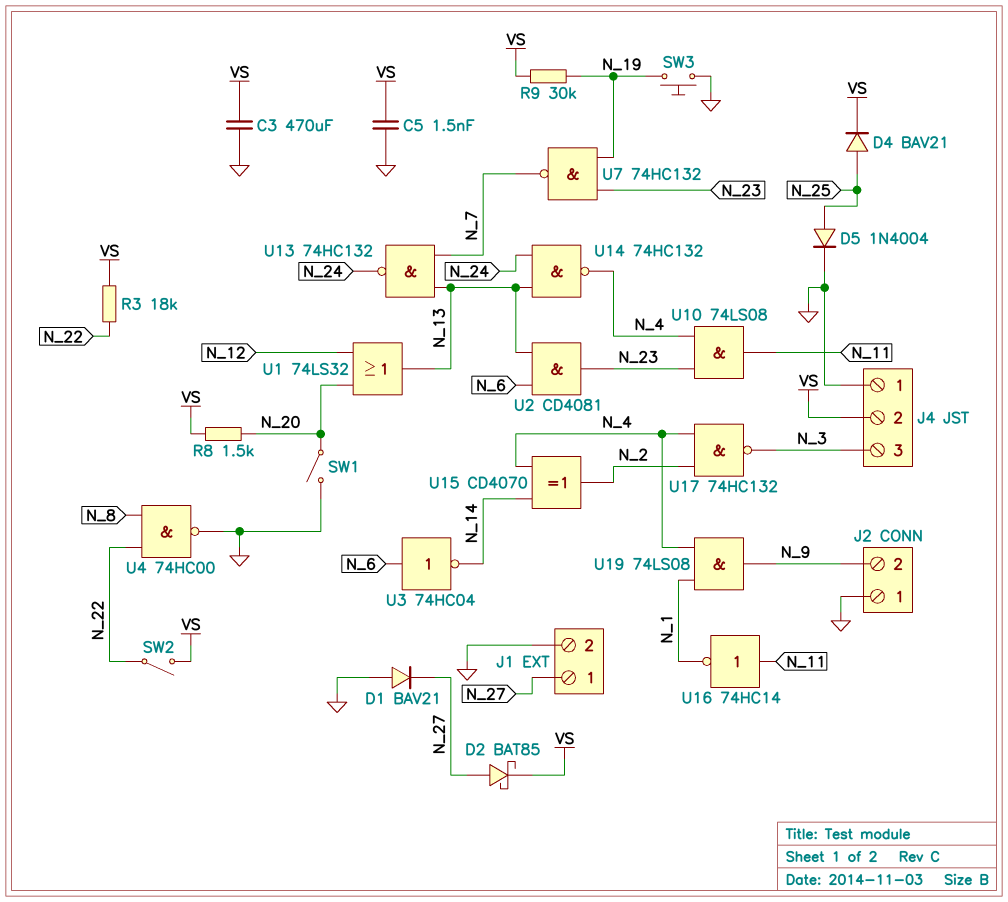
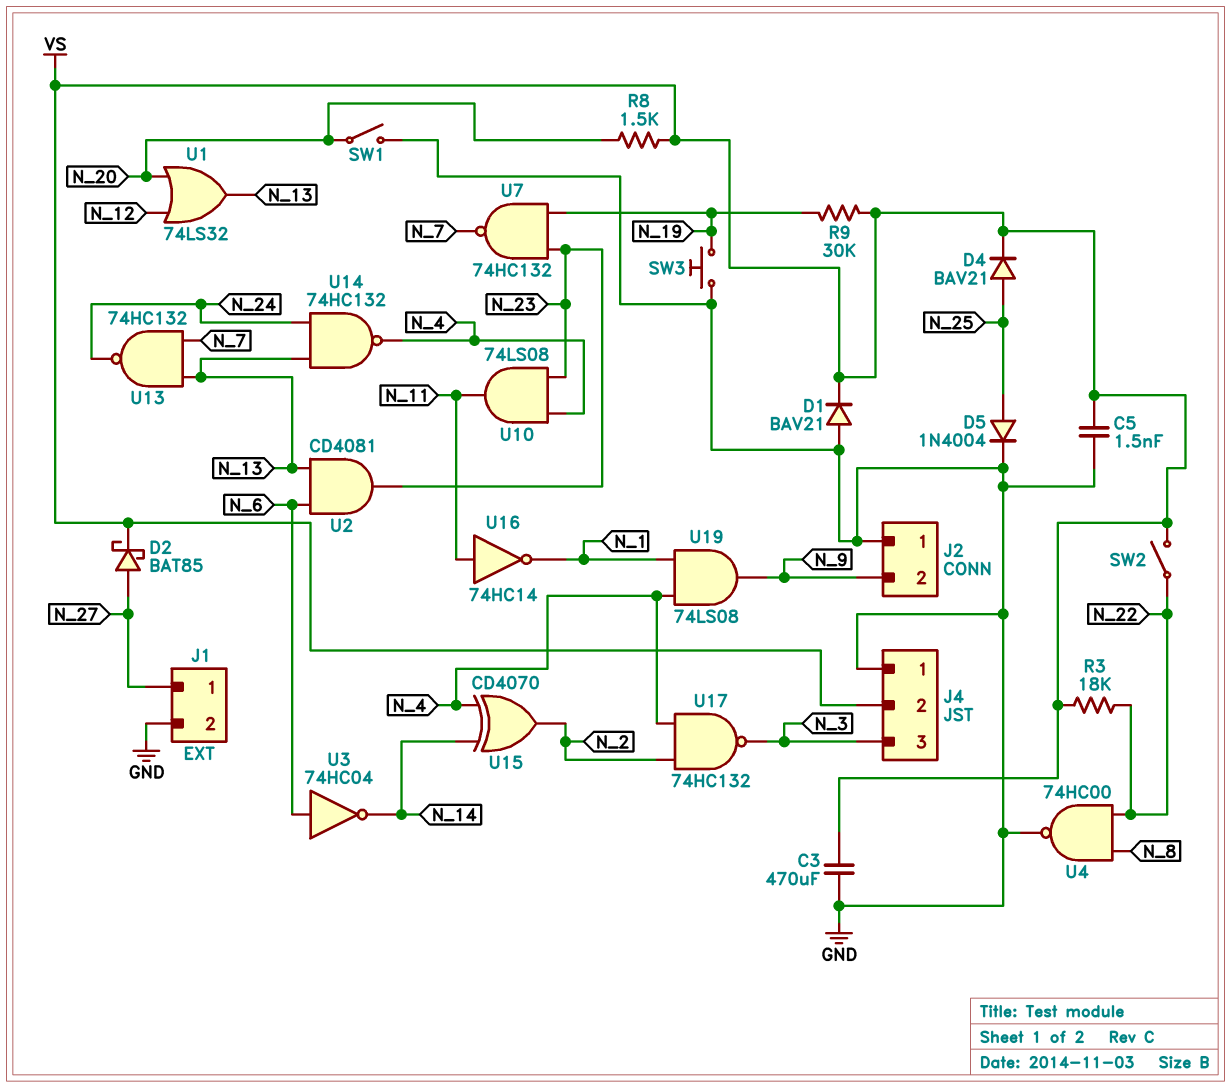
D1: diode BAV21 (A GND, K N_27) -> diode BAV21 (A GND, K VS)

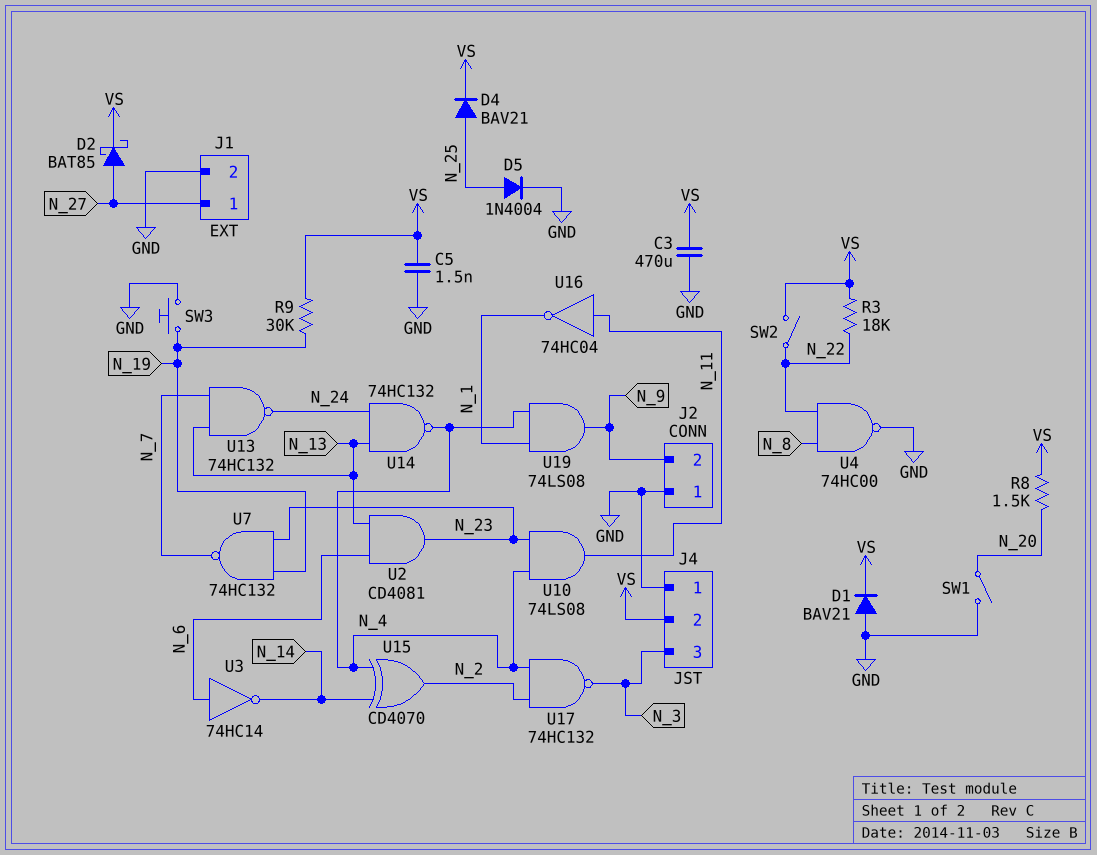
U1: OR 74LS32 (in N_12, in N_20, out N_13) -> none
U3: NOT 74HC04 (in N_6, out N_14) -> NOT 74HC14 (in N_6, out N_14)
U16: NOT 74HC14 (in N_11, out N_1) -> NOT 74HC04 (in N_11, out N_1)

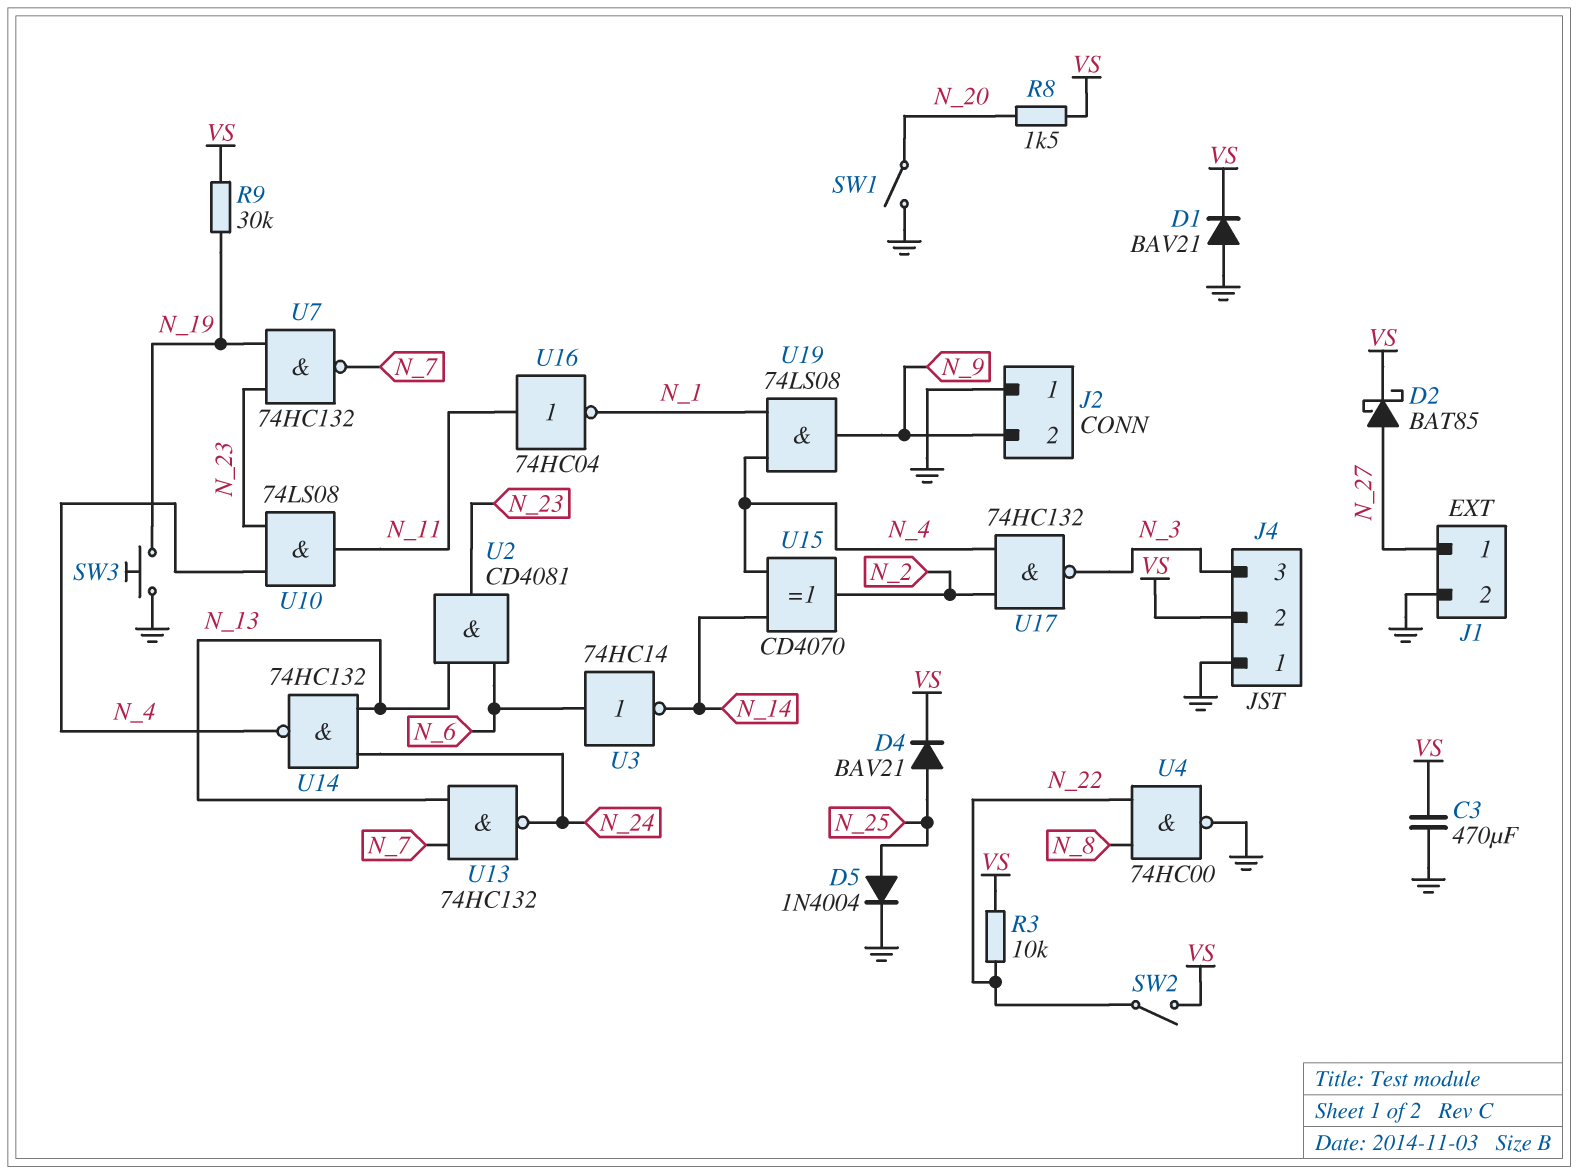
C5: 1.5nF (GND, VS) -> none
R3: 18k (N_22, VS) -> 10k (N_22, VS)

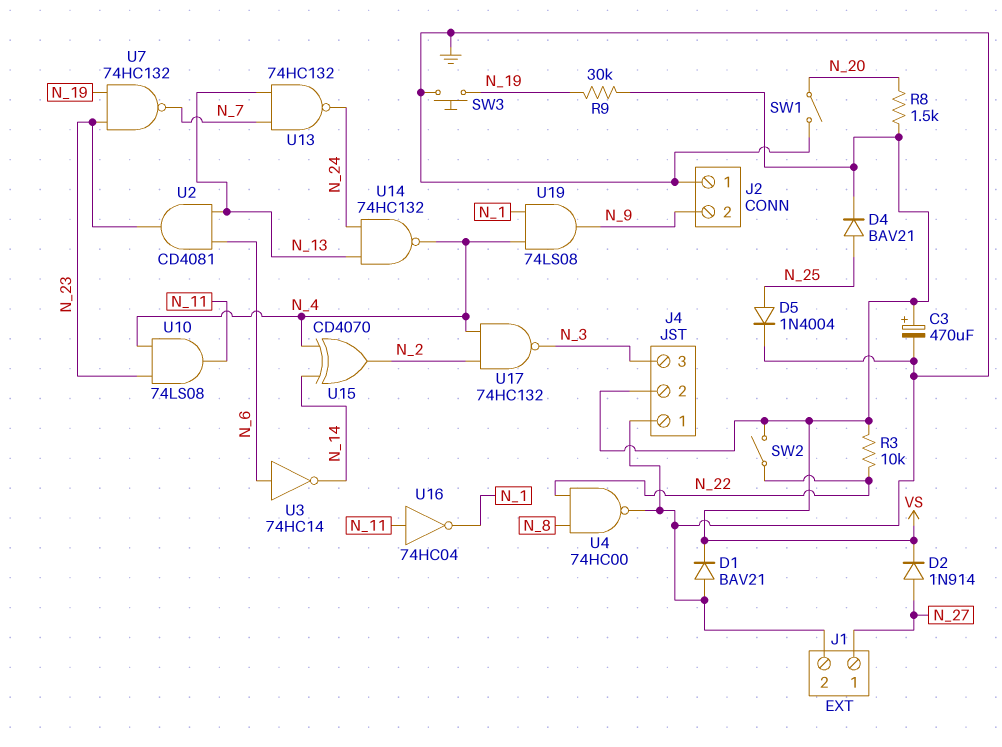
C3: 470uF (GND, VS) -> 470uF (plus VS, minus GND)
D2: schottky BAT85 (A N_27, K VS) -> diode 1N914 (A N_27, K VS)

